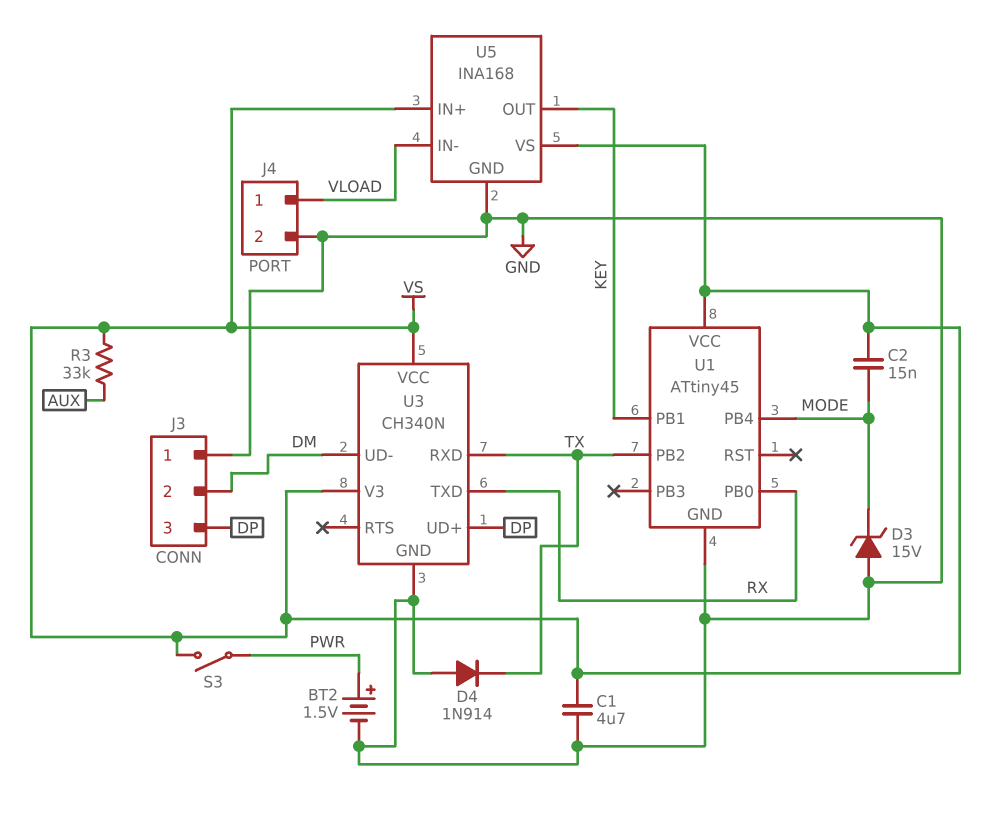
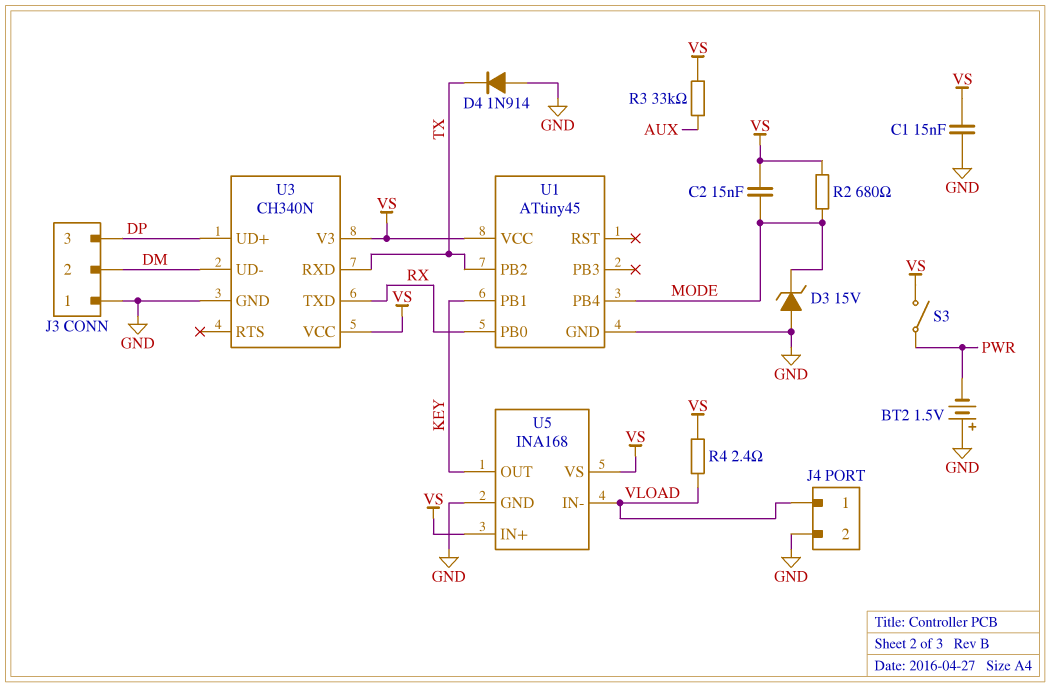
BT2: 1.5V (plus PWR, minus GND) -> 1.5V (plus GND, minus PWR)
C1: 4.7uF (GND, VS) -> 15nF (GND, VS)
R2: none -> 680 (MODE, VS)
R4: none -> 2.4 (VLOAD, VS)

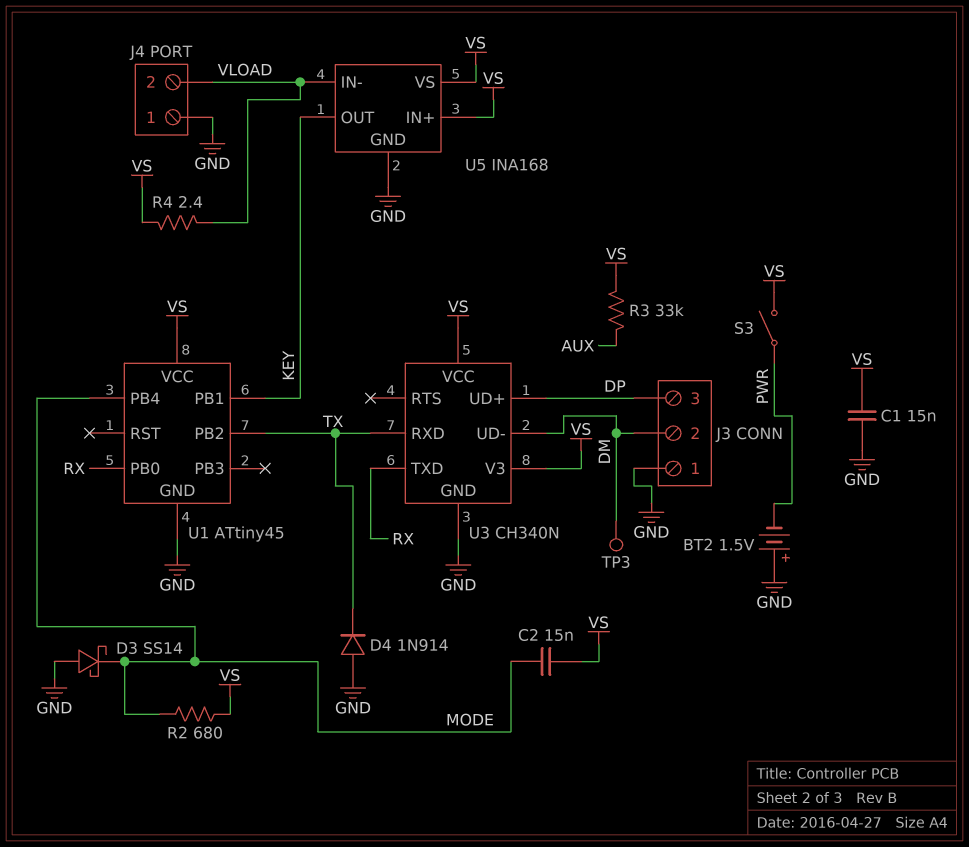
D3: zener 15V (A GND, K MODE) -> schottky SS14 (A GND, K MODE)
J4 pin 1: VLOAD -> GND
J4 pin 2: GND -> VLOAD
TP3: none -> test point (DM)

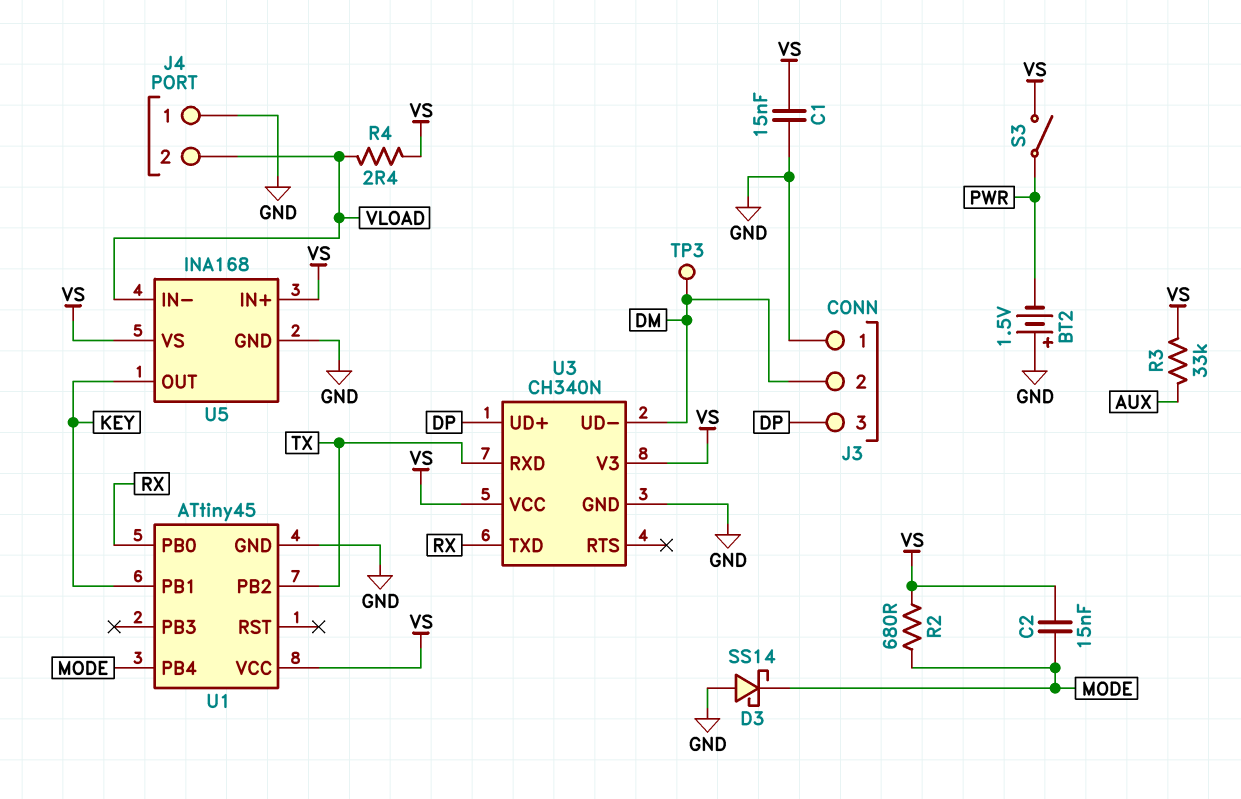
D4: diode 1N914 (A GND, K TX) -> none

